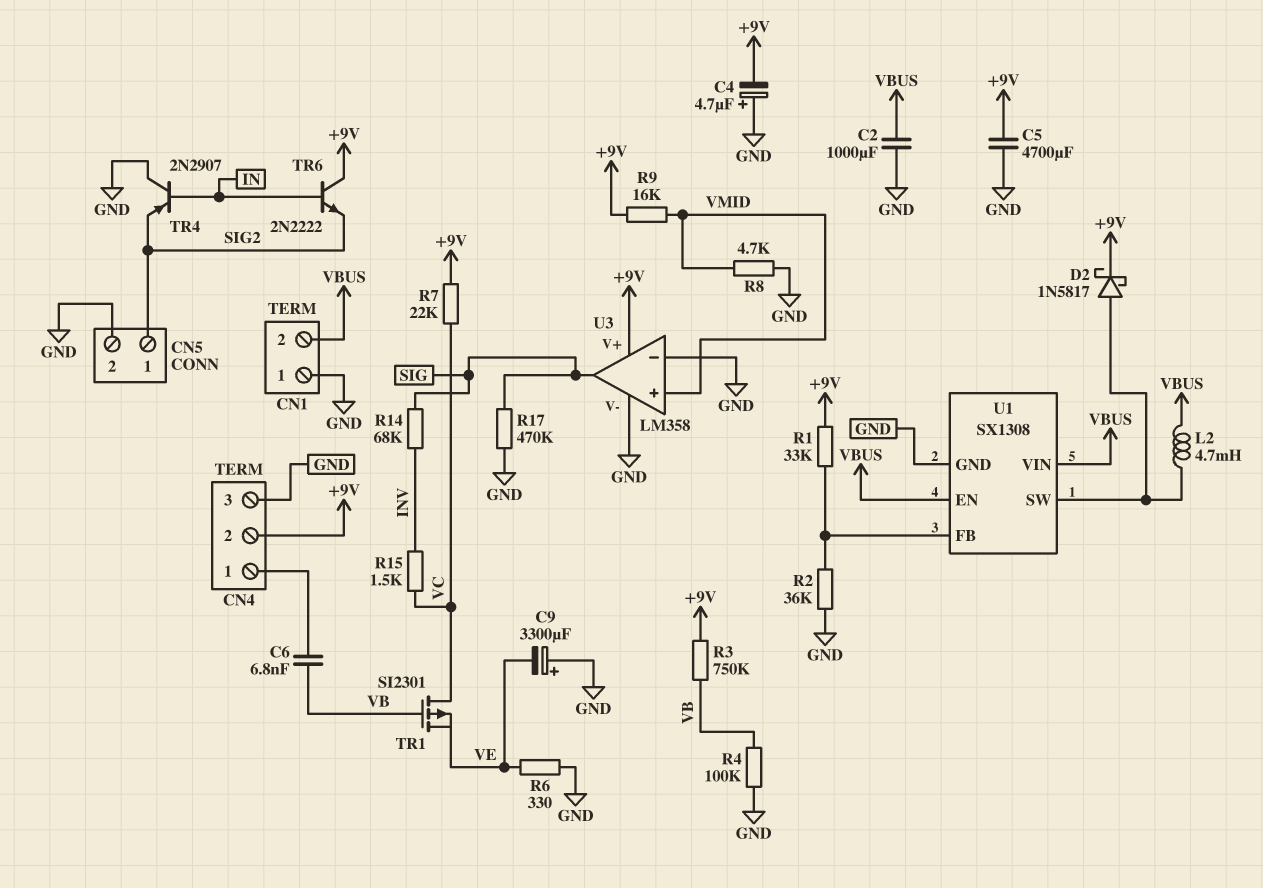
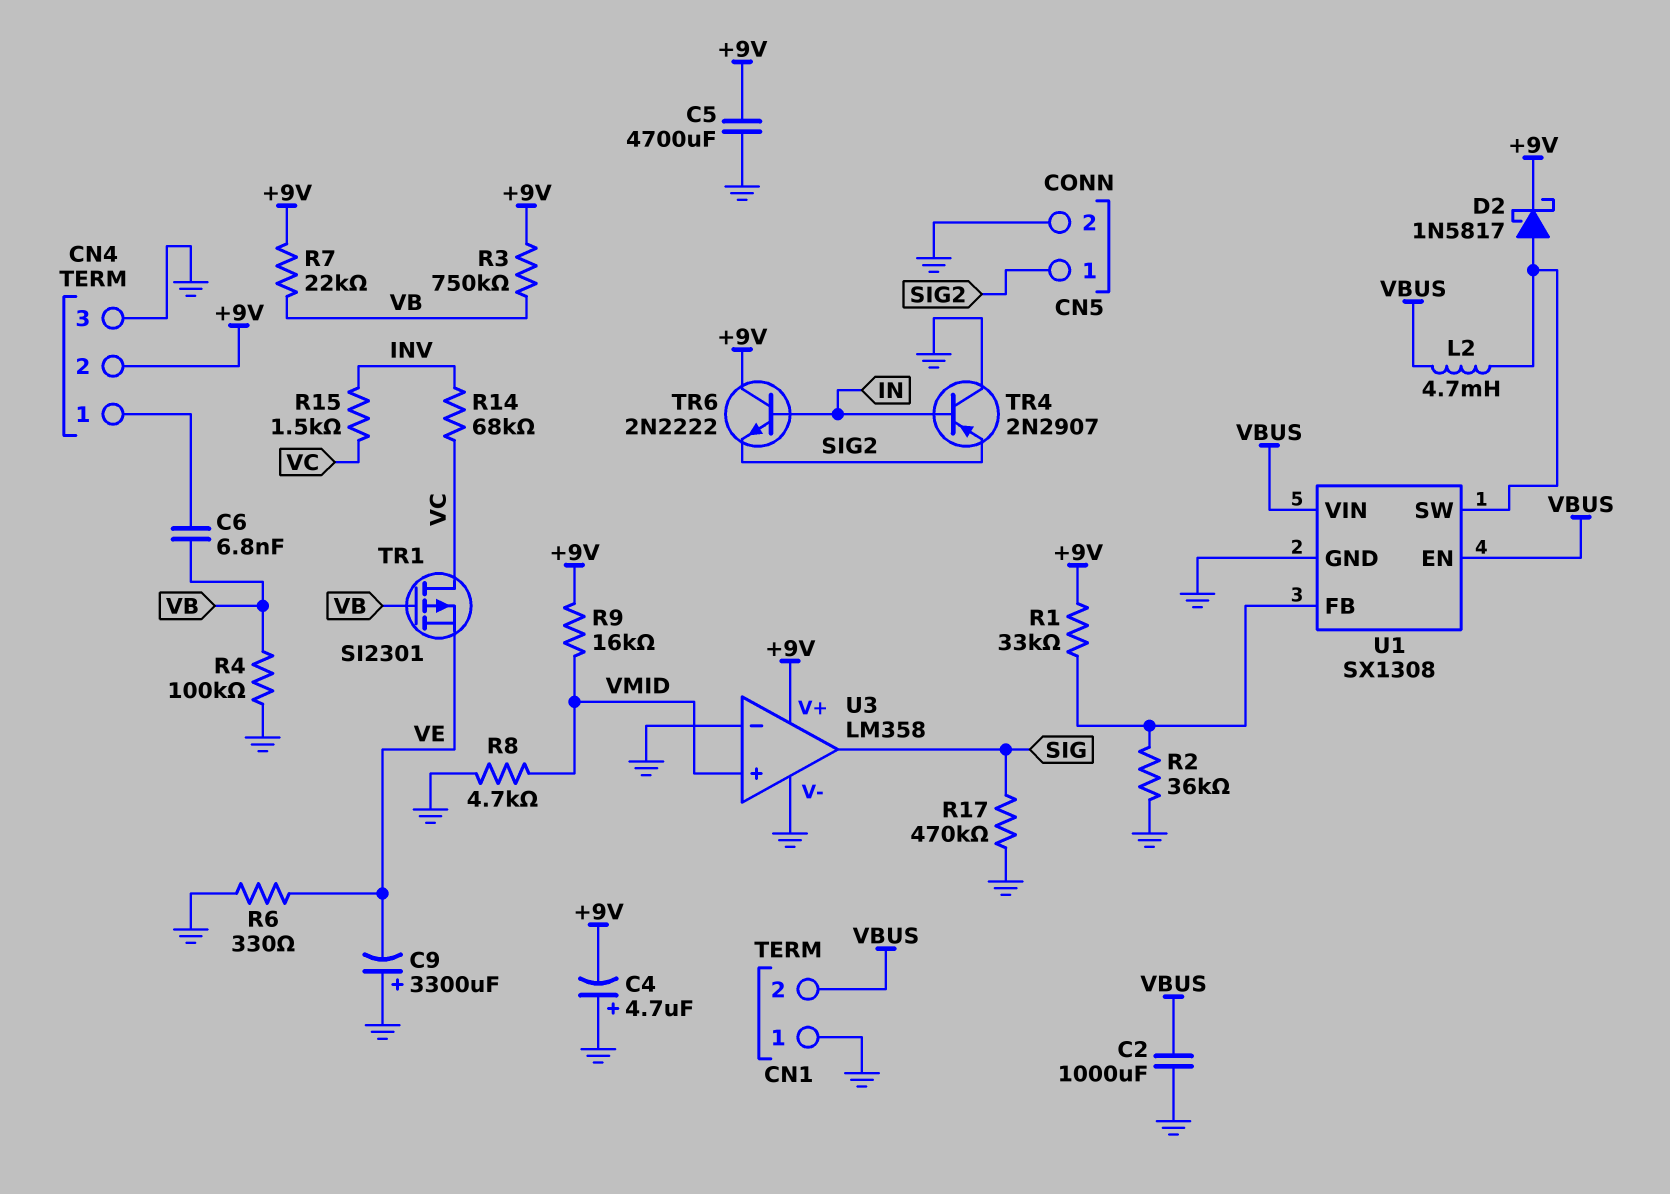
R7: 22k (+9V, VC) -> 22k (+9V, VB)
R14: 68k (INV, SIG) -> 68k (INV, VC)

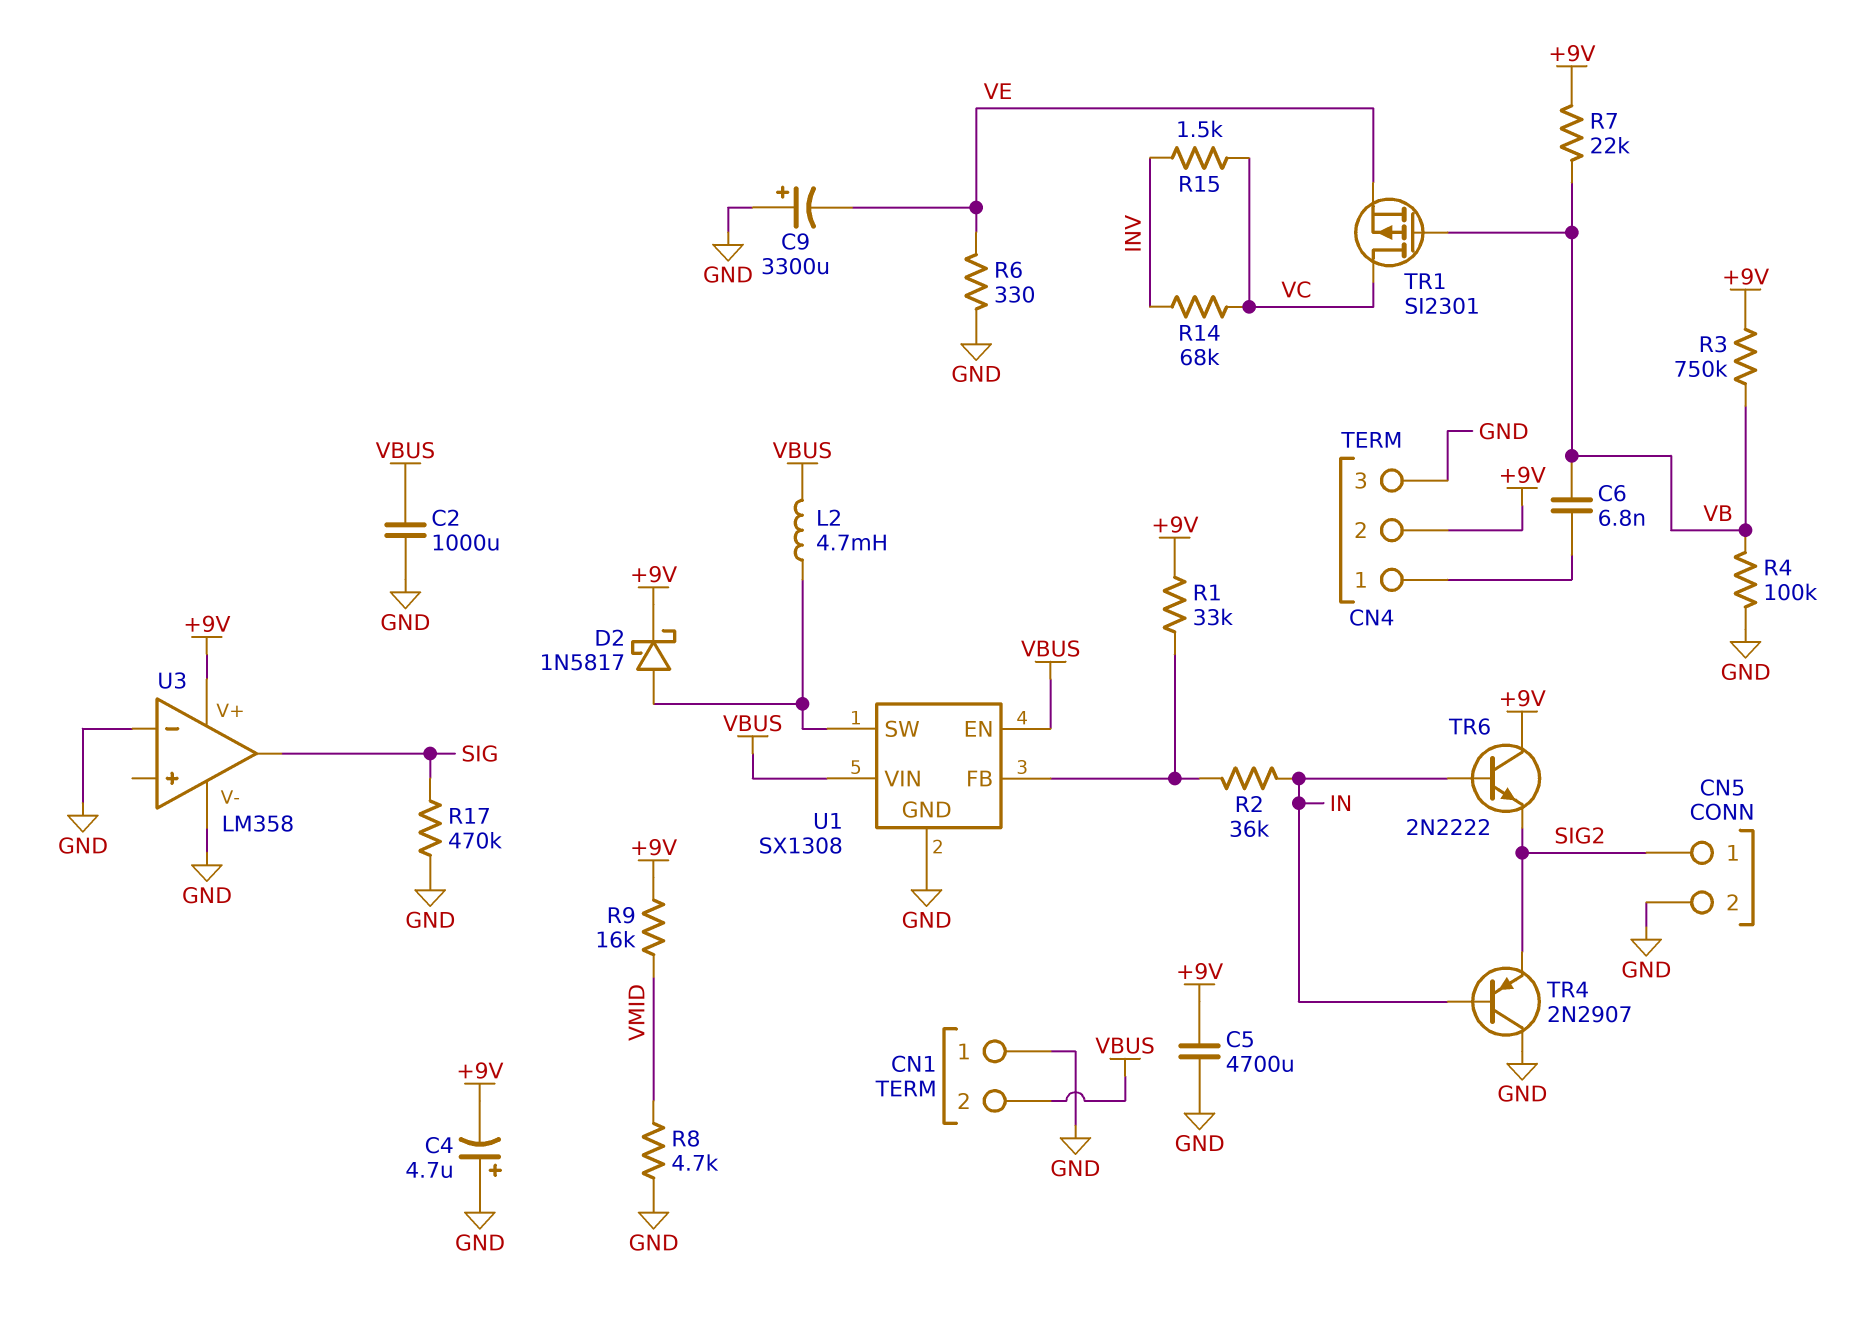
R2: 36k (GND, U1/FB) -> 36k (IN, U1/FB)
U3 pin in+: VMID -> none

